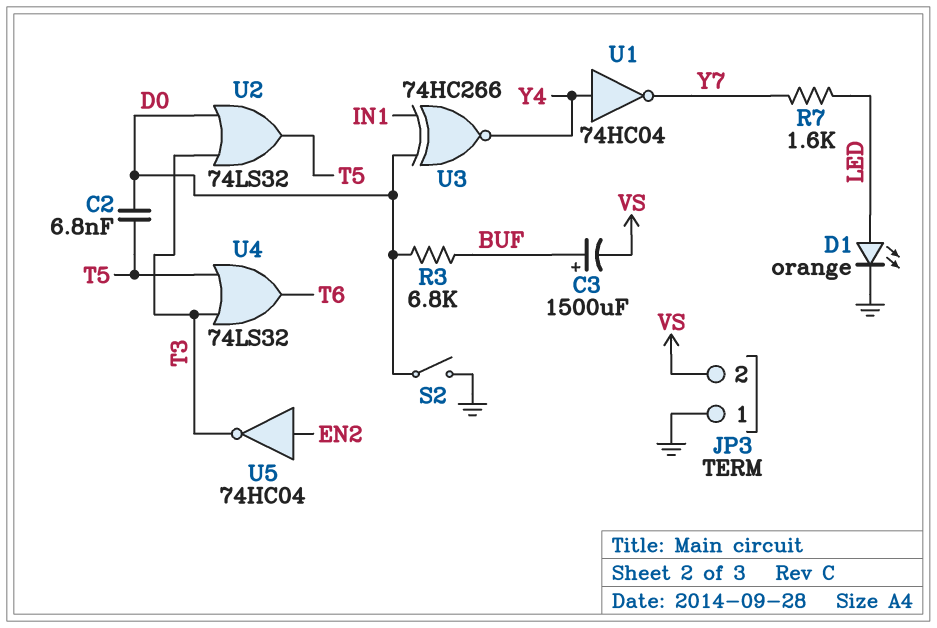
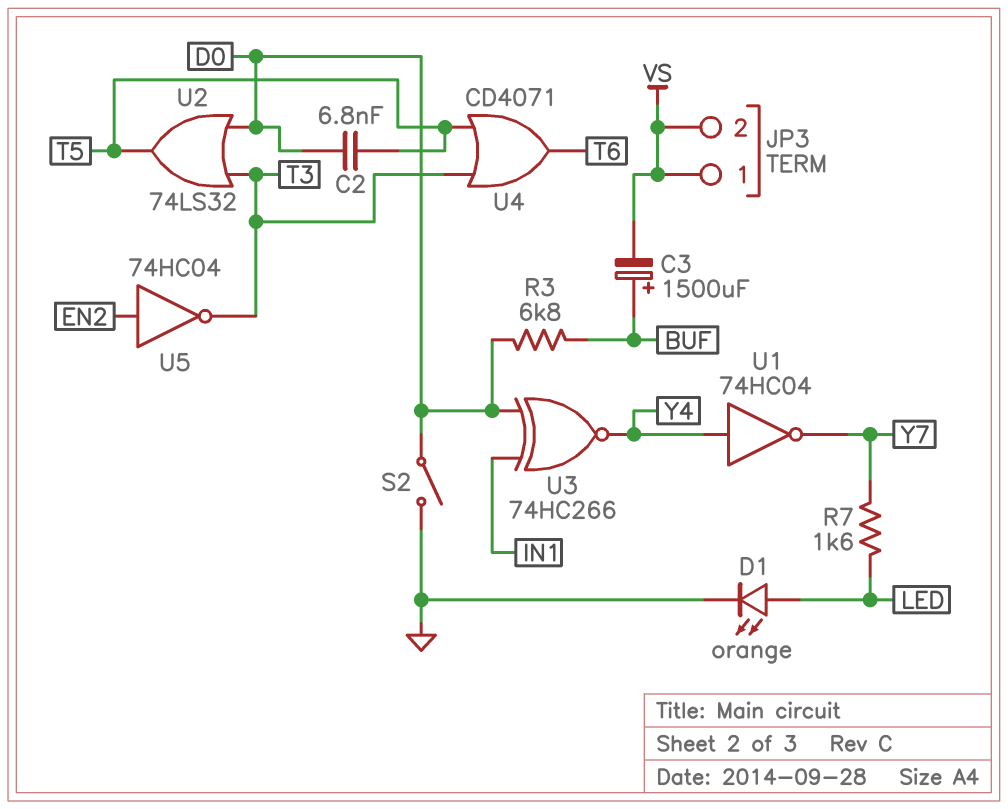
JP3 pin 1: GND -> VS
U4: OR 74LS32 (in T3, in T5, out T6) -> OR CD4071 (in T3, in T5, out T6)

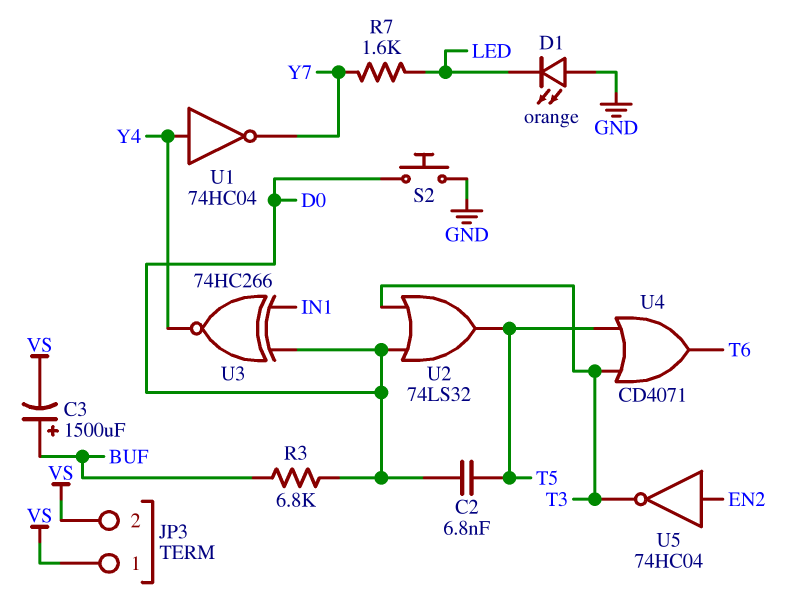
D1: LED orange (A LED, K GND) -> LED orange (A GND, K LED)
S2: switch (D0, GND) -> button (D0, GND)

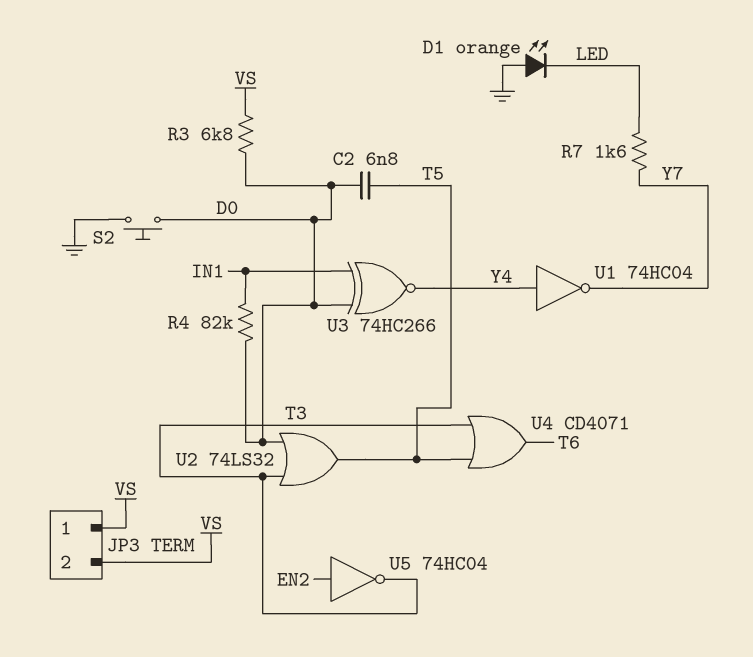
C3: 1500uF (plus BUF, minus VS) -> none
R3: 6.8k (BUF, D0) -> 6.8k (D0, VS)
R4: none -> 82k (D0, IN1)

